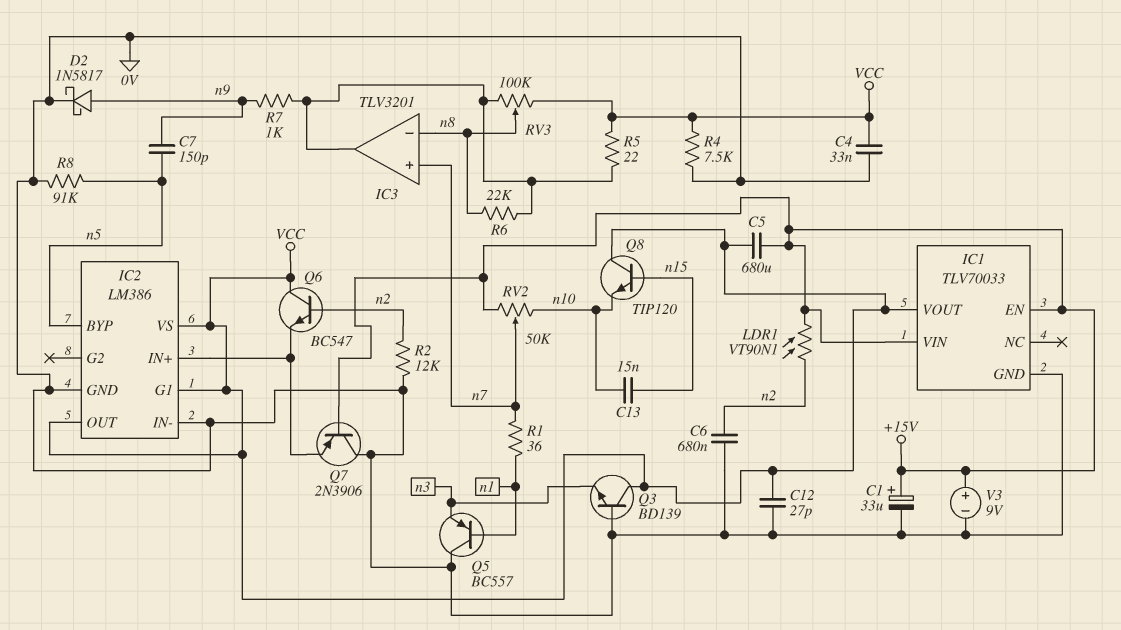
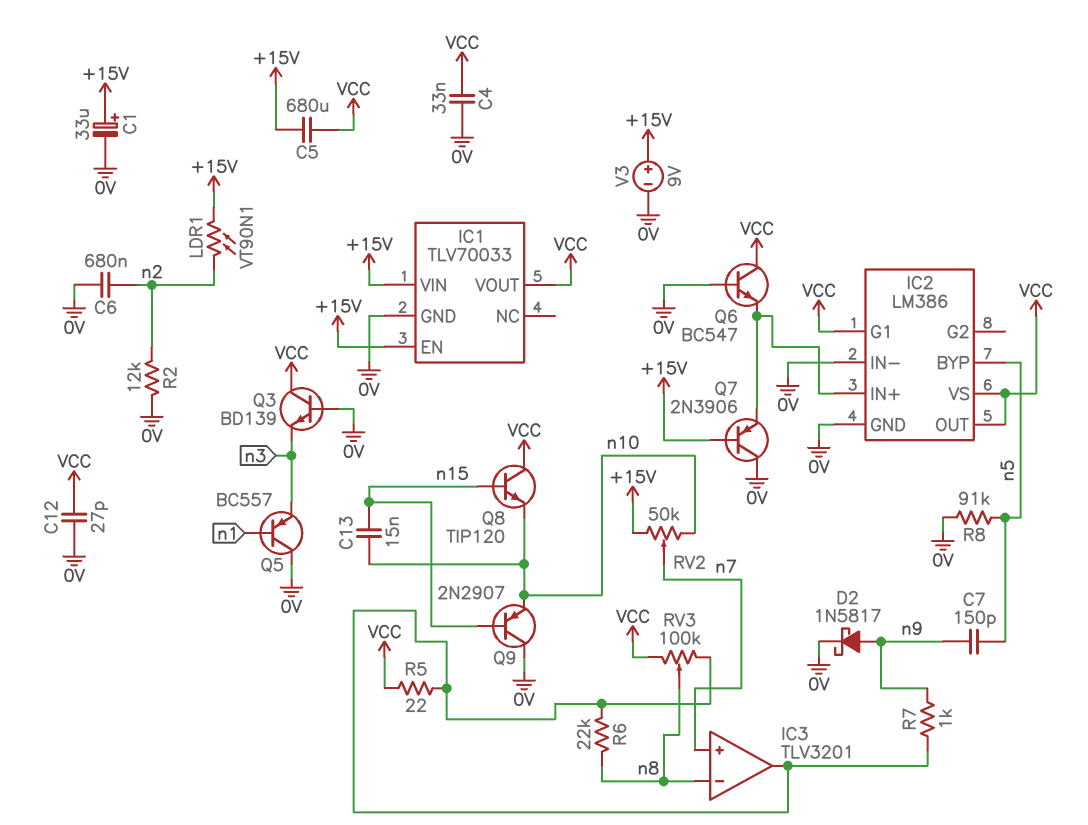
Q6: NPN BC547 (B n2, C VCC, E IC2/IN+) -> NPN BC547 (B 0V, C VCC, E IC2/IN+)
Q9: none -> PNP 2N2907 (B n15, C 0V, E n10)
R1: 36 (n1, n7) -> none
R4: 7.5k (0V, VCC) -> none

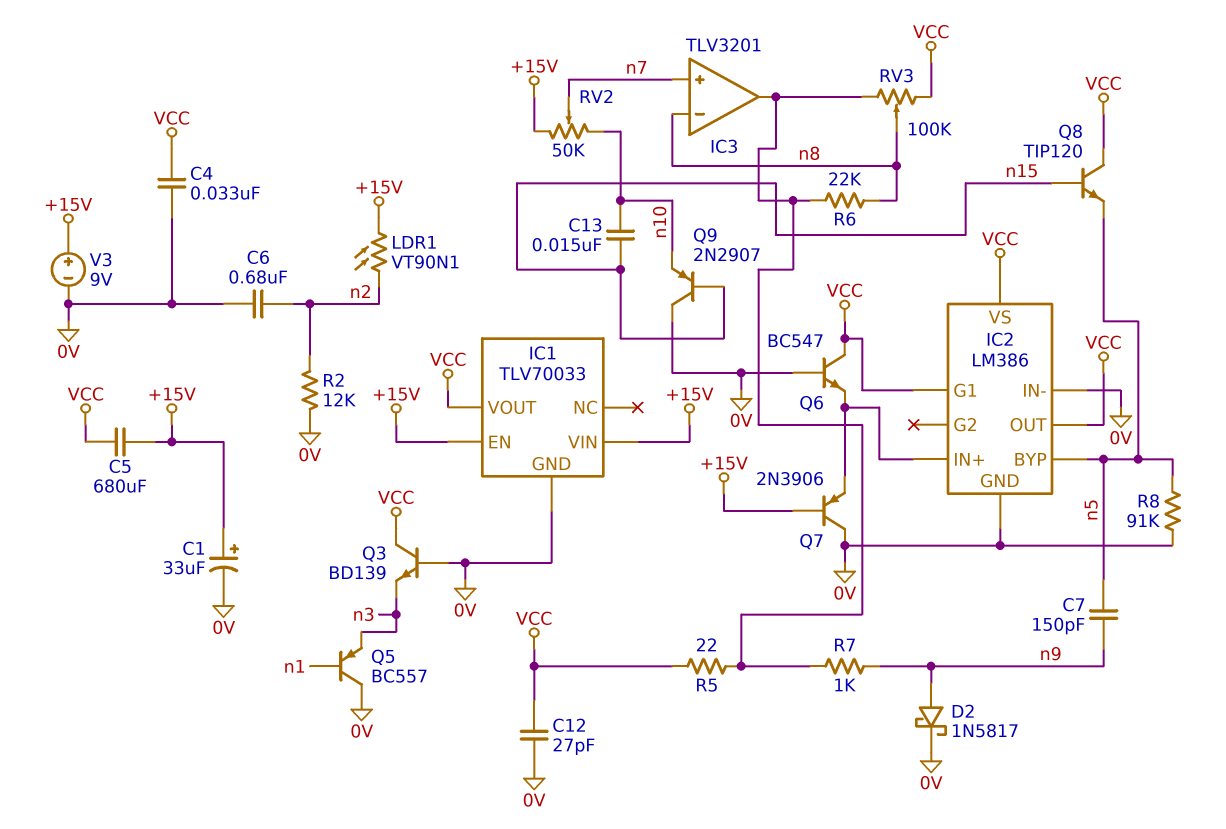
Q8: NPN TIP120 (B n15, C VCC, E n10) -> NPN TIP120 (B n15, C VCC, E n5)

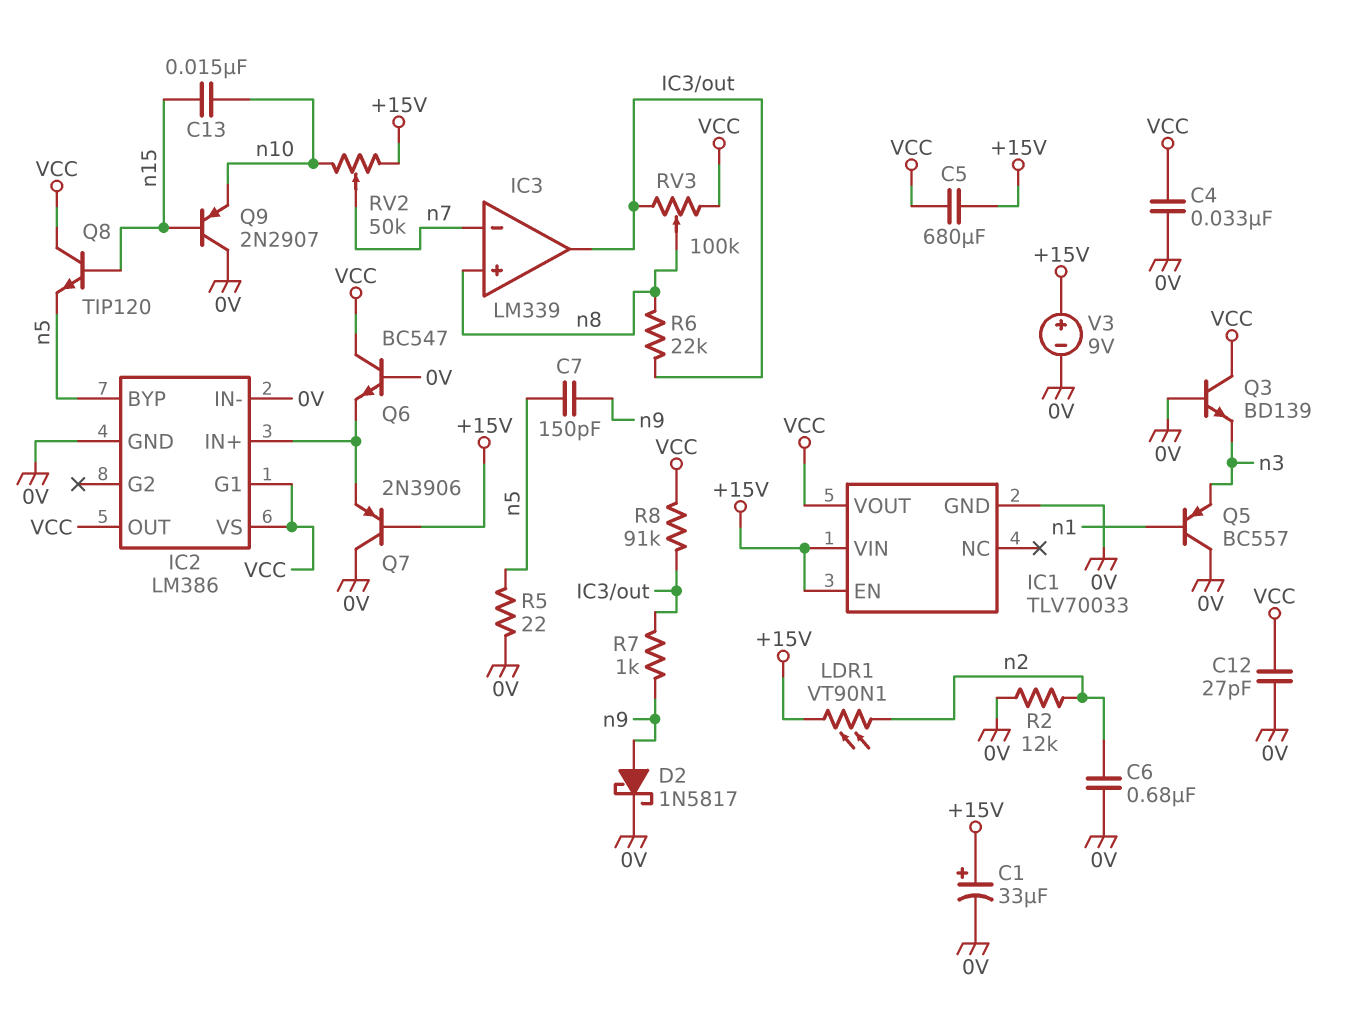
IC3: TLV3201 -> LM339
IC3 pin in+: n7 -> n8
IC3 pin in-: n8 -> n7
R5: 22 (IC3/out, VCC) -> 22 (0V, n5)
R8: 91k (0V, n5) -> 91k (IC3/out, VCC)

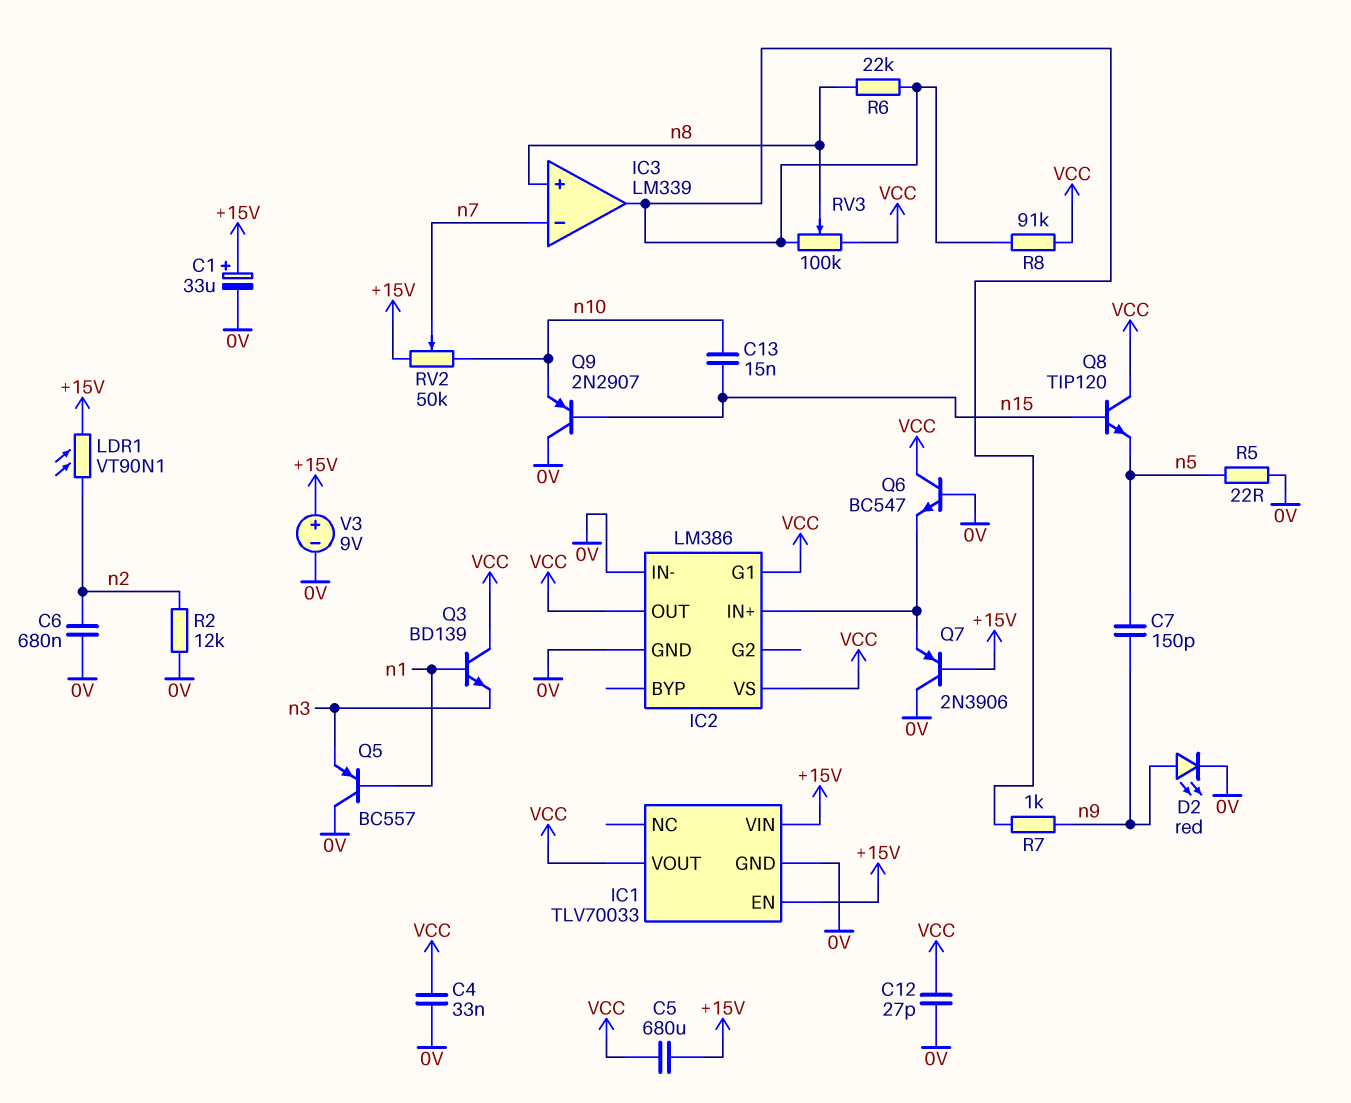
D2: schottky 1N5817 (A n9, K 0V) -> LED red (A n9, K 0V)
IC2 pin BYP: n5 -> none
Q3: NPN BD139 (B 0V, C VCC, E n3) -> NPN BD139 (B n1, C VCC, E n3)

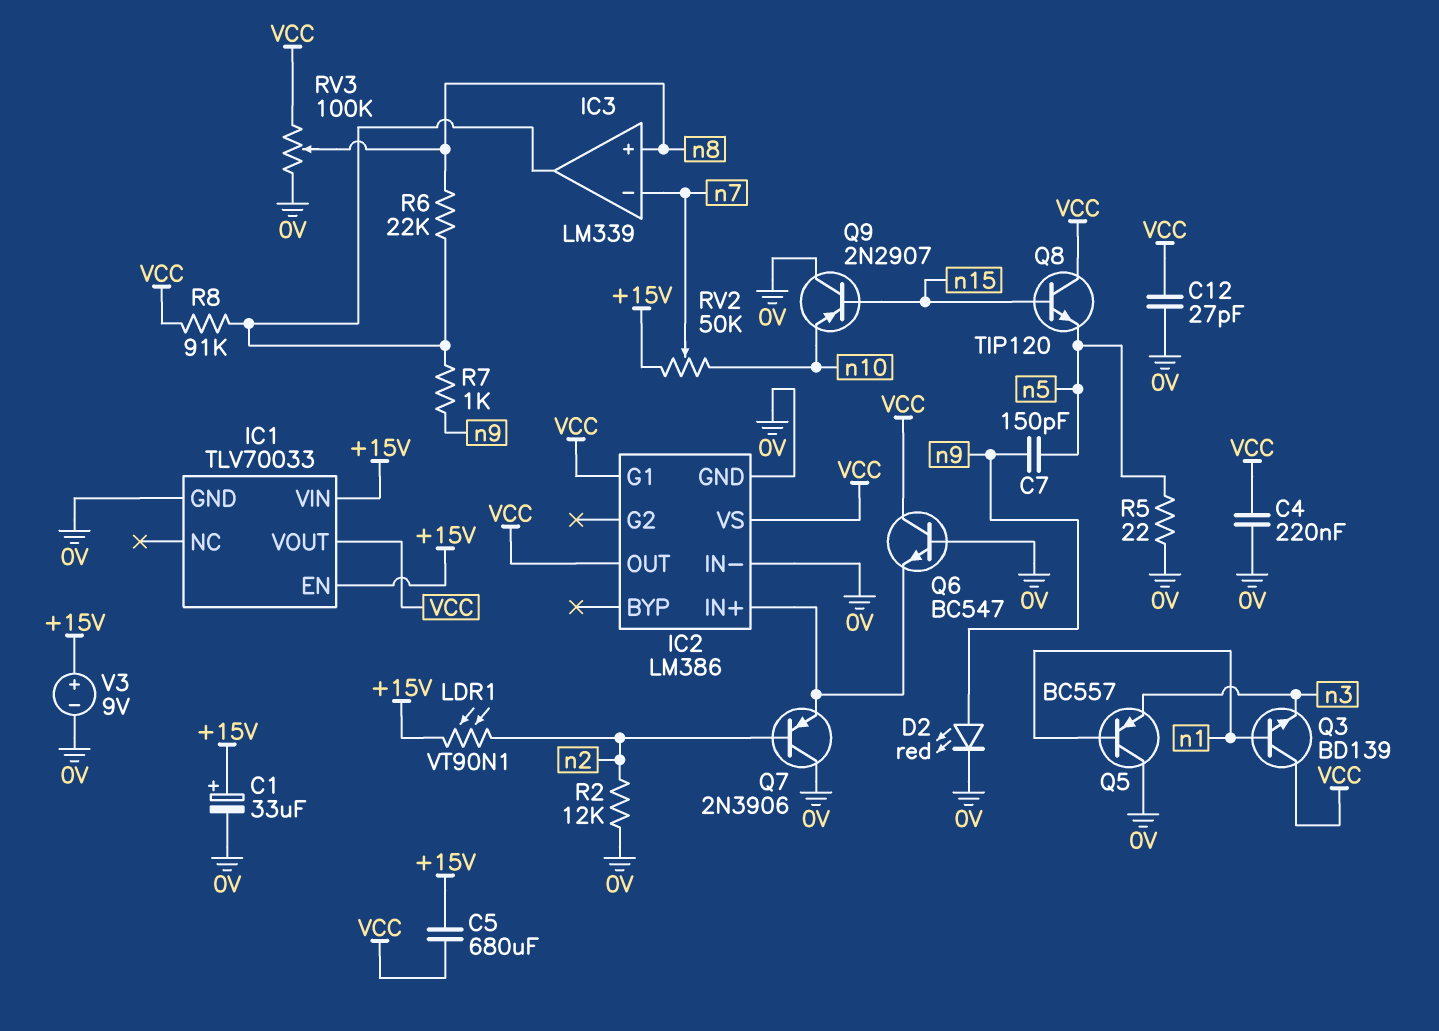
C4: 33nF (0V, VCC) -> 220nF (0V, VCC)
C6: 680nF (0V, n2) -> none
C13: 15nF (n10, n15) -> none
Q7: PNP 2N3906 (B +15V, C 0V, E IC2/IN+) -> PNP 2N3906 (B n2, C 0V, E IC2/IN+)
RV3: 100k (IC3/out, VCC, wiper n8) -> 100k (0V, VCC, wiper n8)

